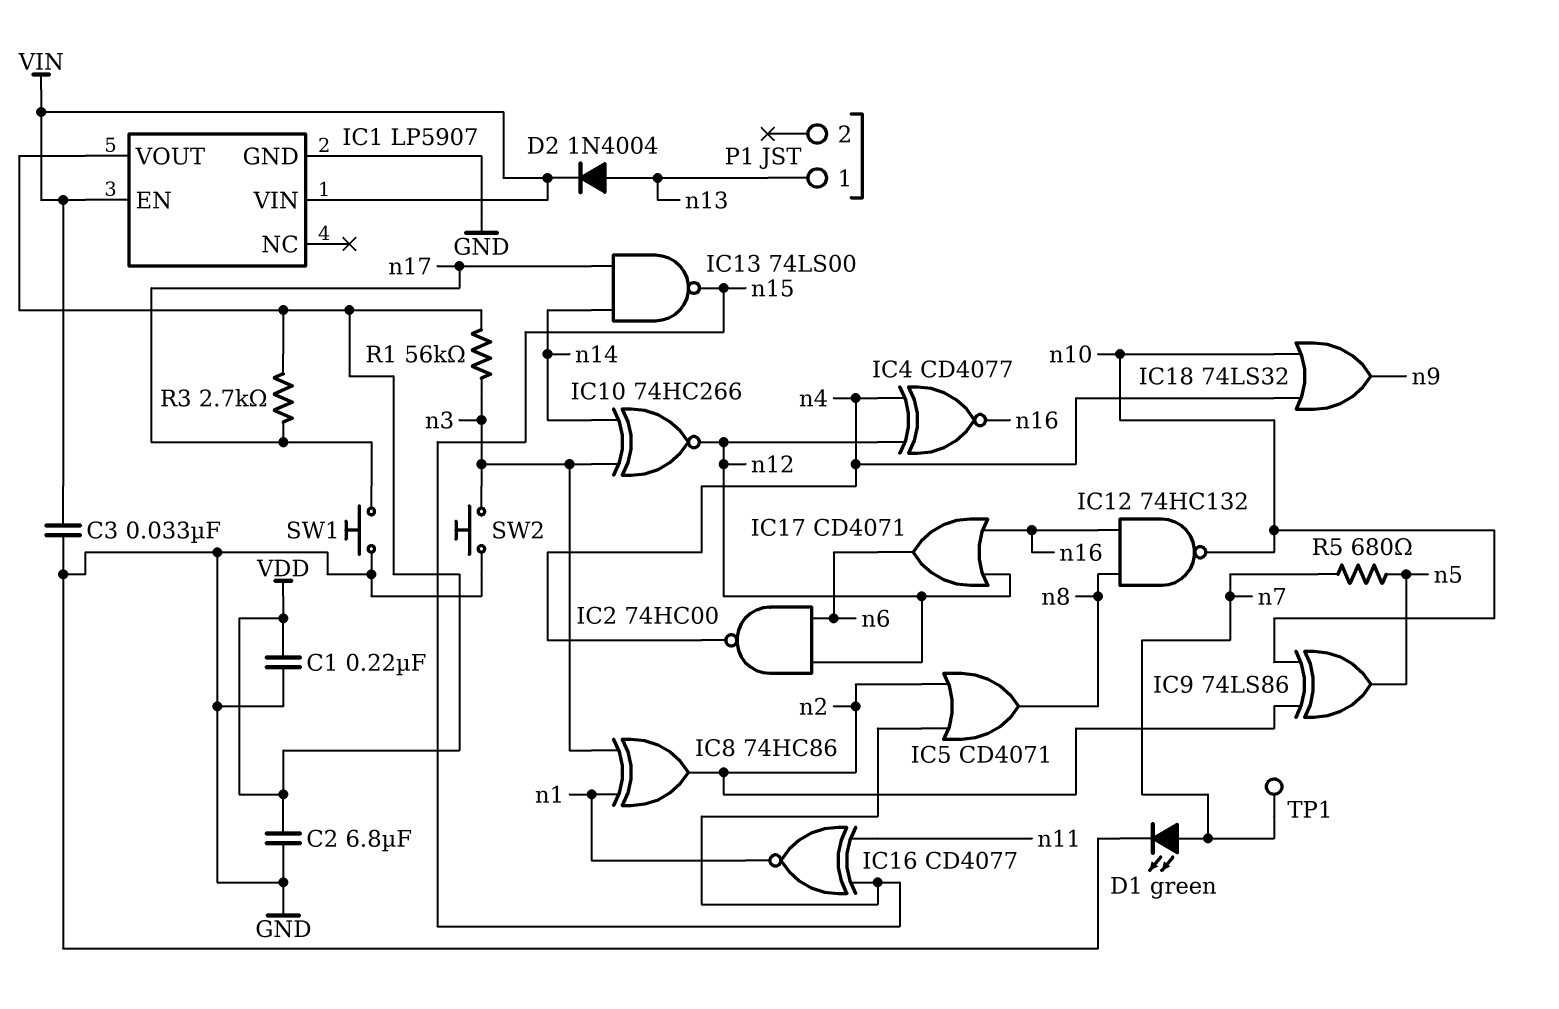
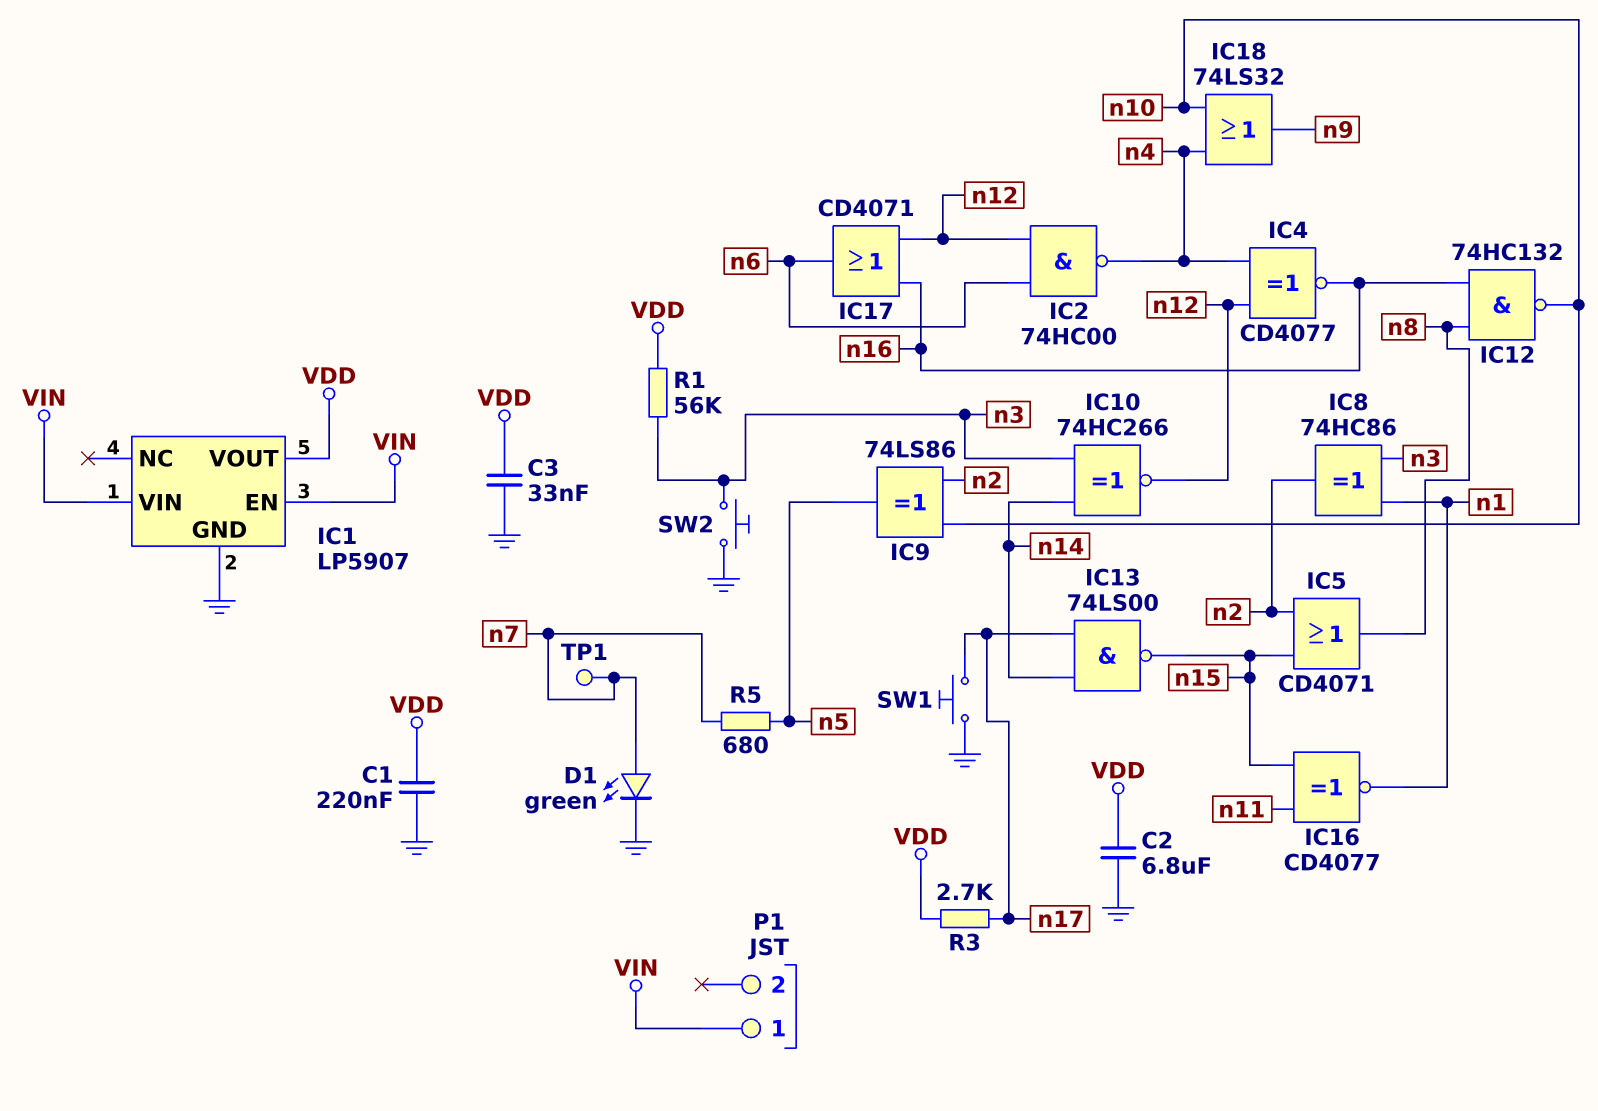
C3: 33nF (GND, VIN) -> 33nF (GND, VDD)
D2: diode 1N4004 (A n13, K VIN) -> none
P1 pin 1: n13 -> VIN

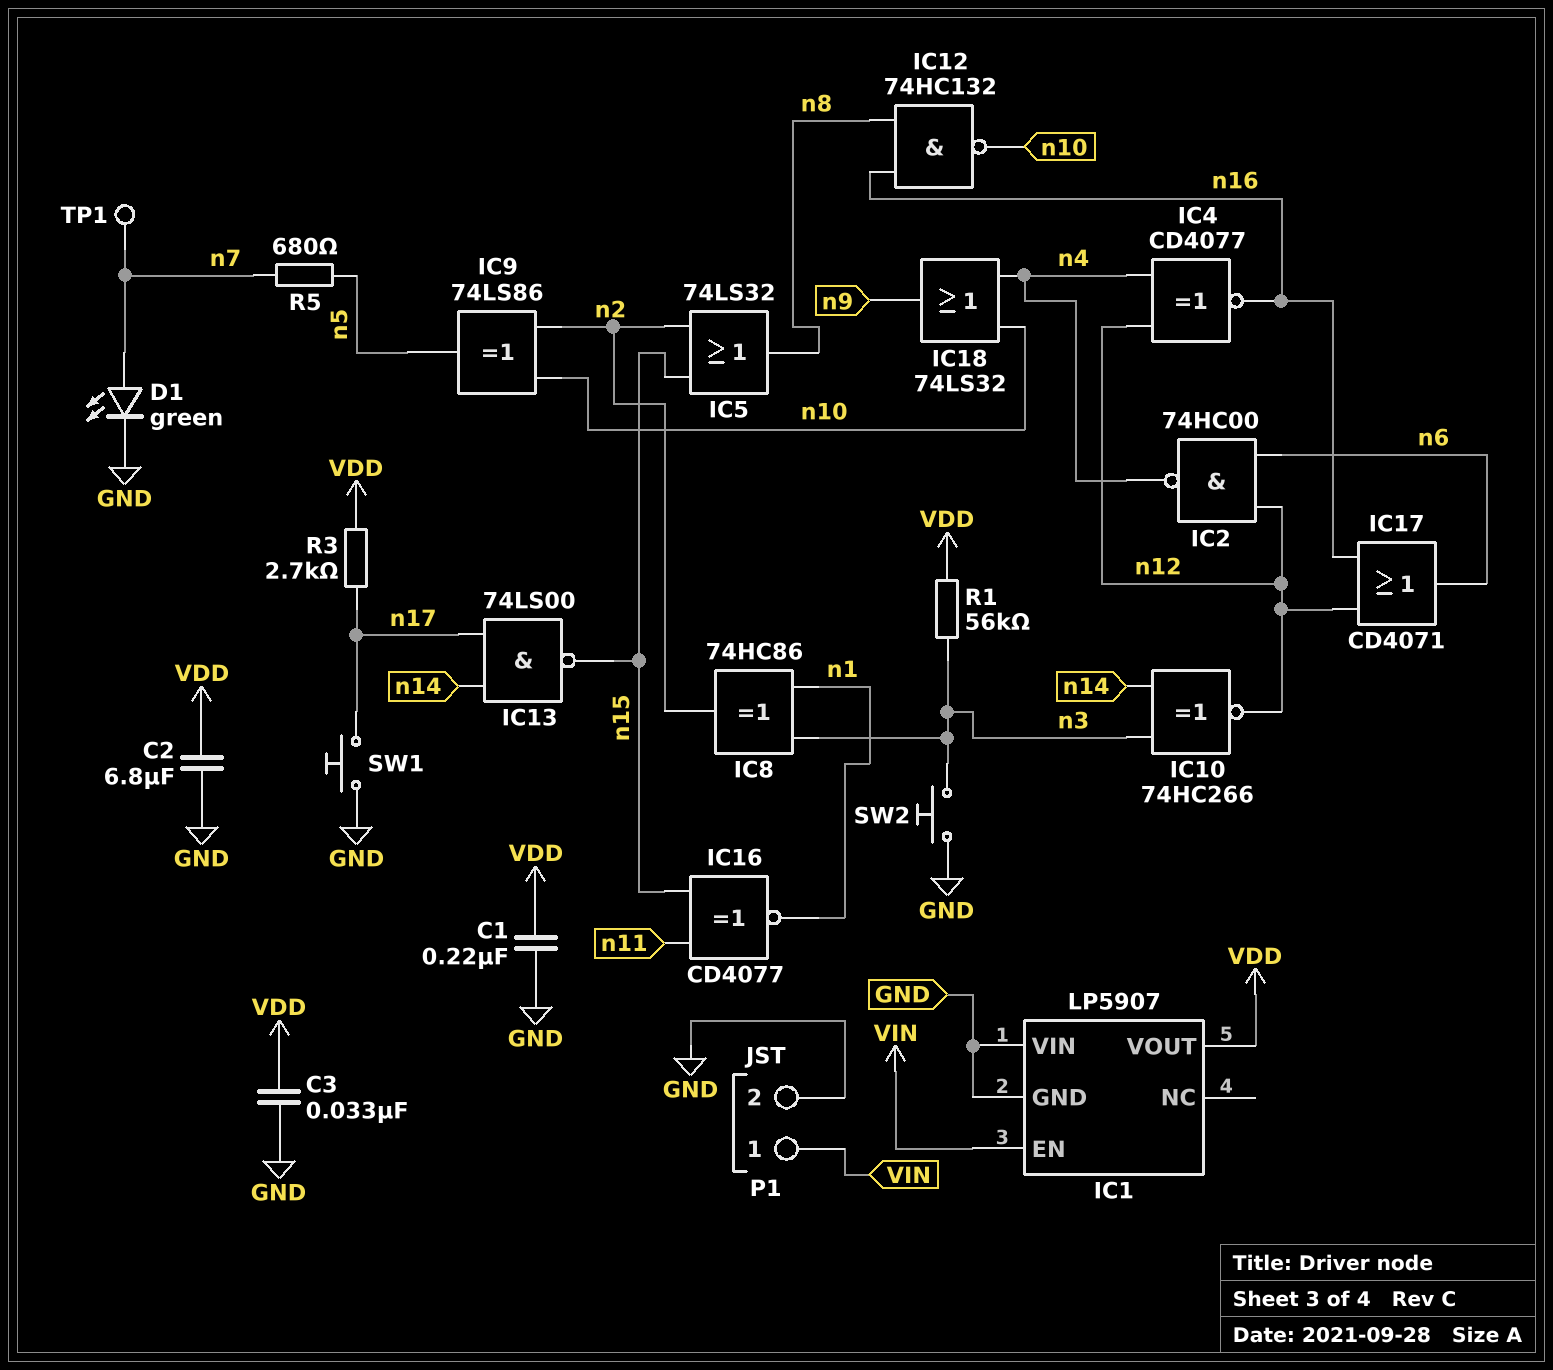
IC1 pin VIN: VIN -> GND
IC5: OR CD4071 (in n2, in n15, out n8) -> OR 74LS32 (in n2, in n15, out n8)
P1 pin 2: none -> GND

